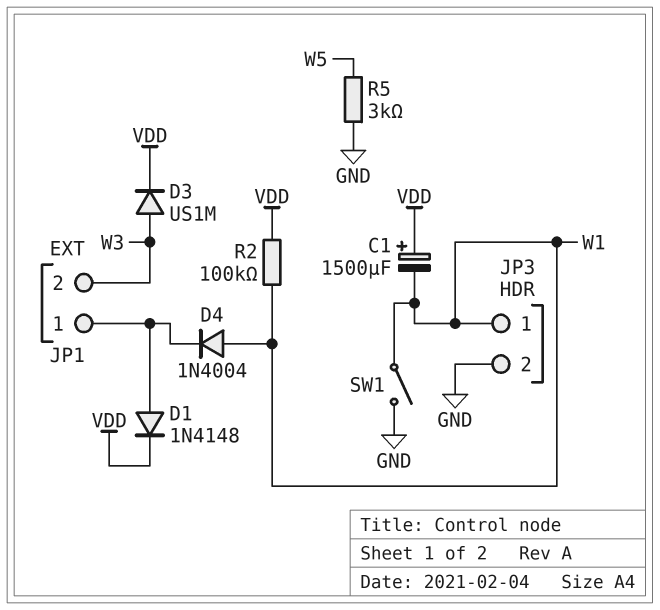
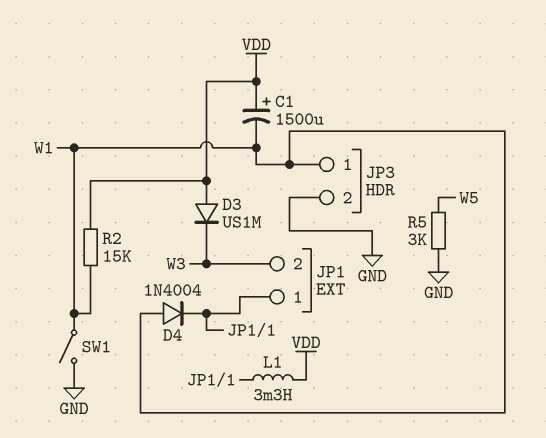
D1: diode 1N4148 (A JP1/1, K VDD) -> none
D3: diode US1M (A W3, K VDD) -> diode US1M (A VDD, K W3)
L1: none -> 3.3mH (JP1/1, VDD)
R2: 100k (VDD, W1) -> 15k (VDD, W1)

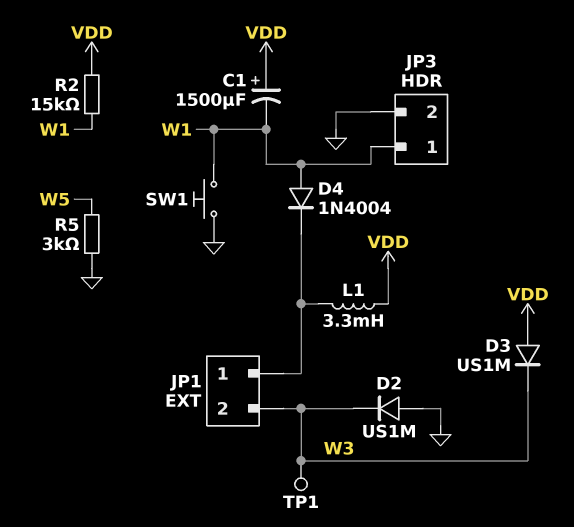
D2: none -> diode US1M (A GND, K W3)
SW1: switch (GND, W1) -> button (GND, W1)
TP1: none -> test point (W3)

